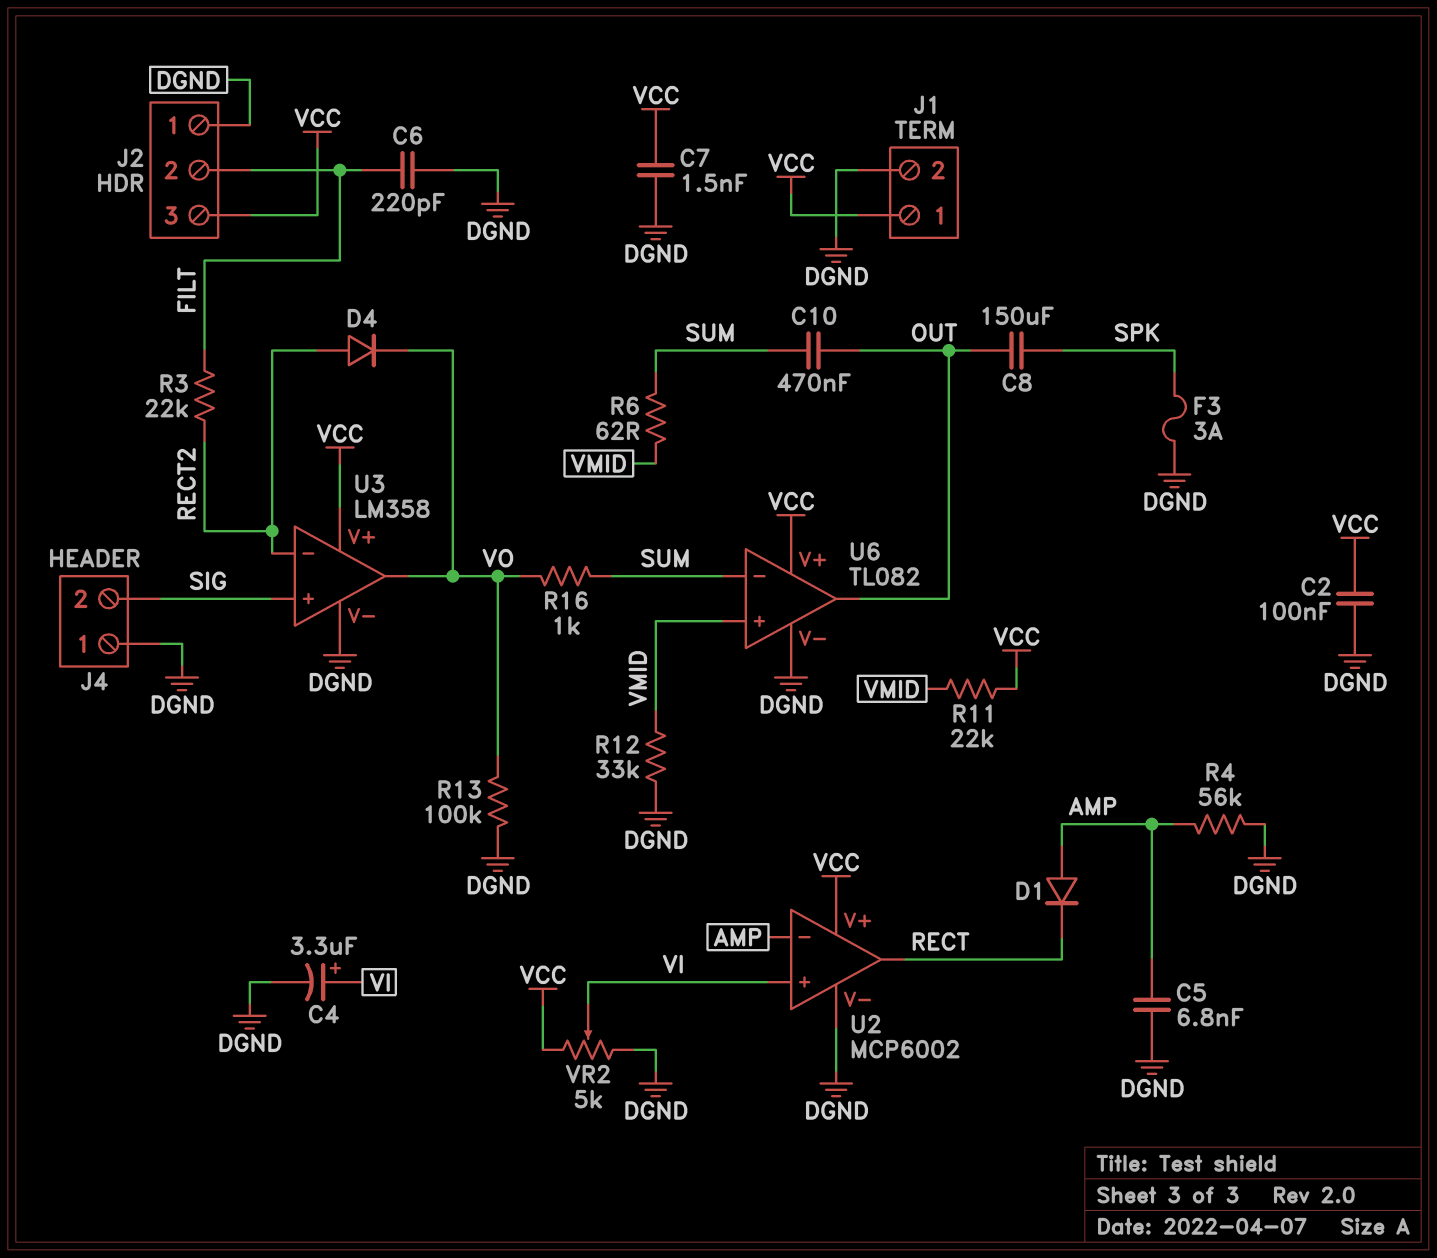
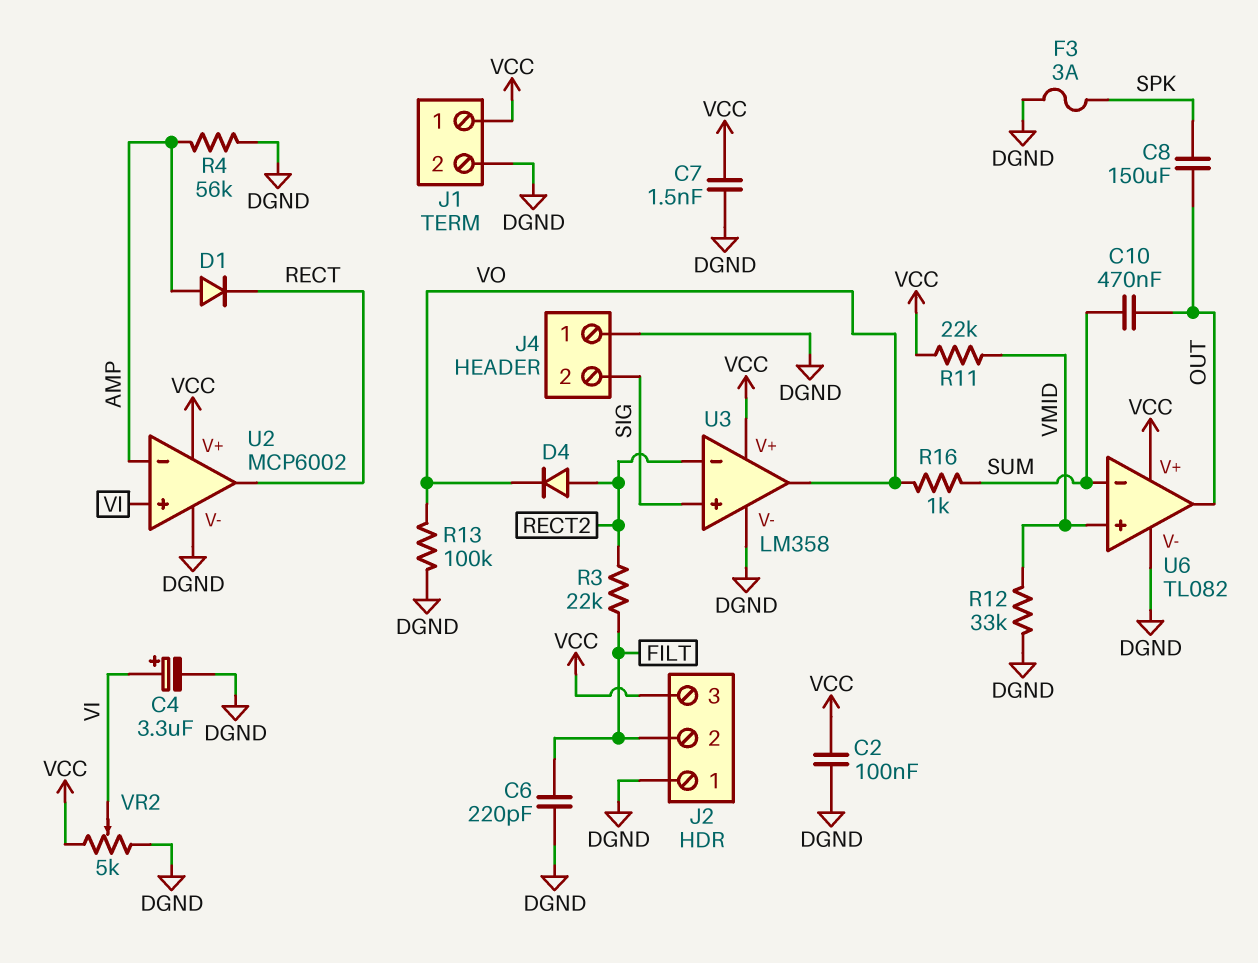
C5: 6.8nF (AMP, DGND) -> none
R6: 62 (SUM, VMID) -> none

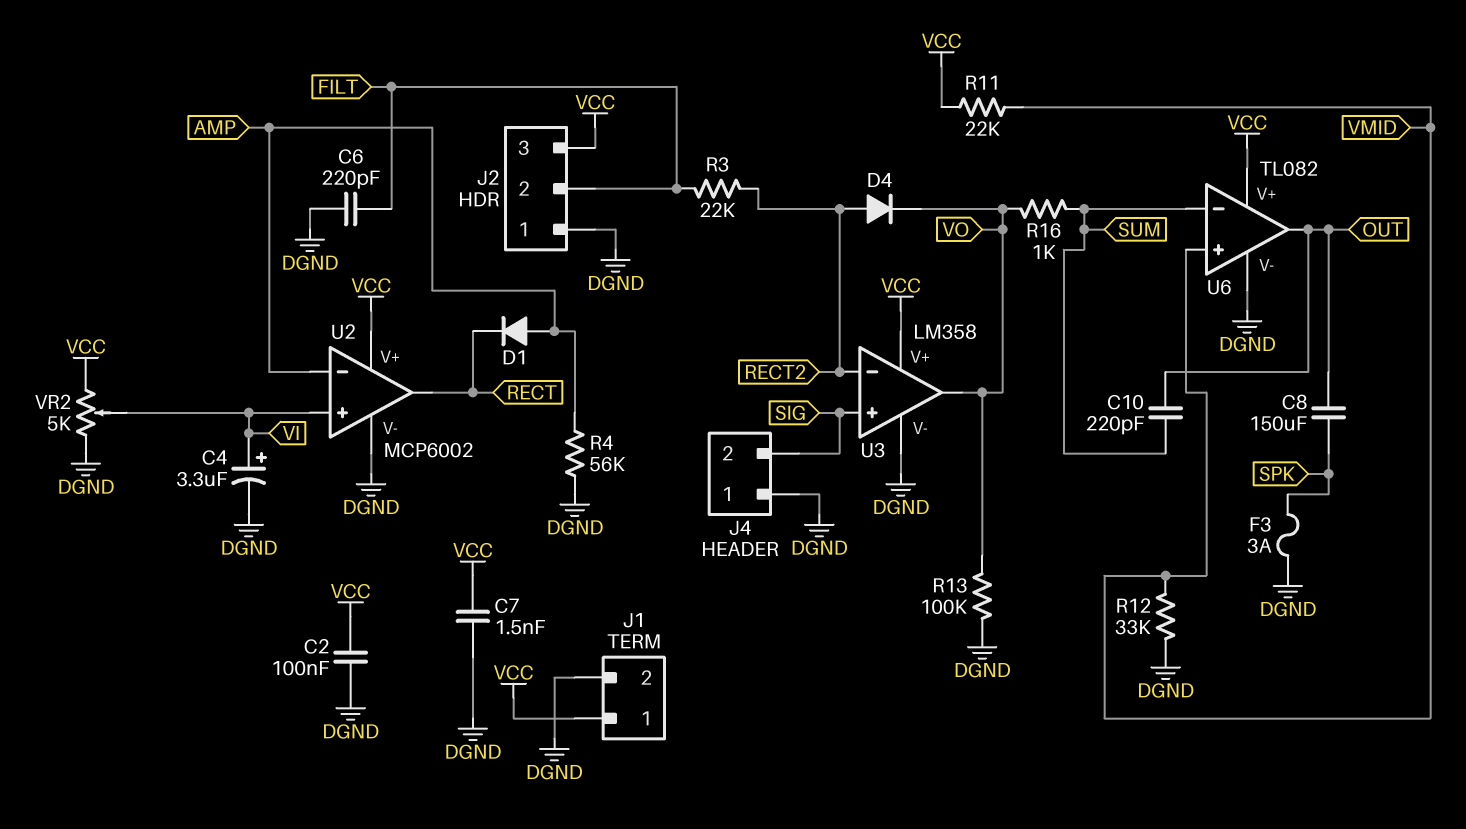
C10: 470nF (OUT, SUM) -> 220pF (OUT, SUM)

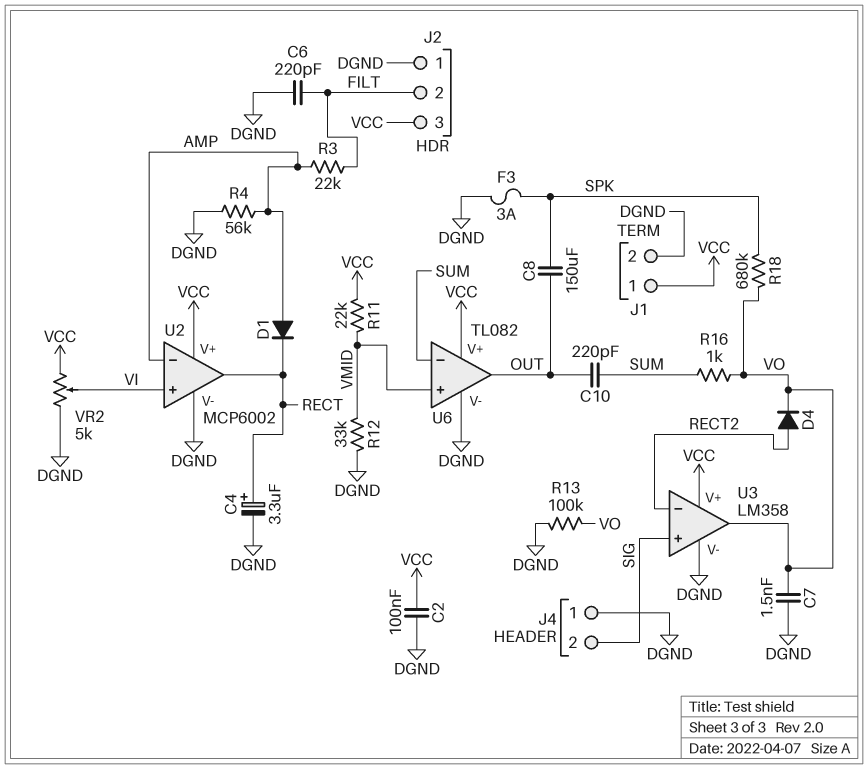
C4: 3.3uF (plus VI, minus DGND) -> 3.3uF (plus RECT, minus DGND)
C7: 1.5nF (DGND, VCC) -> 1.5nF (DGND, VO)
R3: 22k (FILT, RECT2) -> 22k (AMP, FILT)
R18: none -> 680k (SPK, VO)

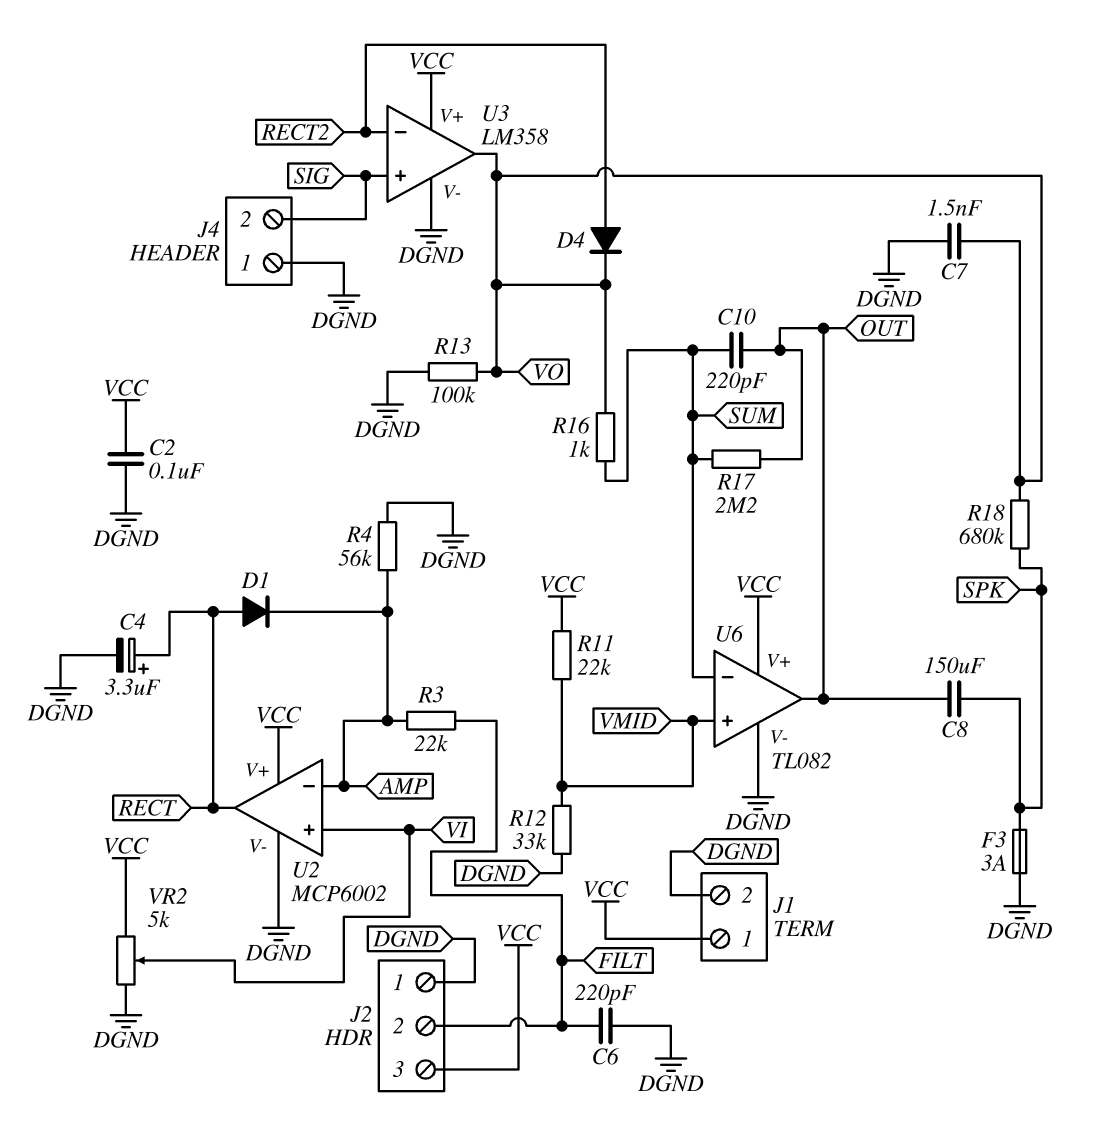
D1: diode (A AMP, K RECT) -> diode (A RECT, K AMP)
R17: none -> 2.2M (OUT, SUM)

